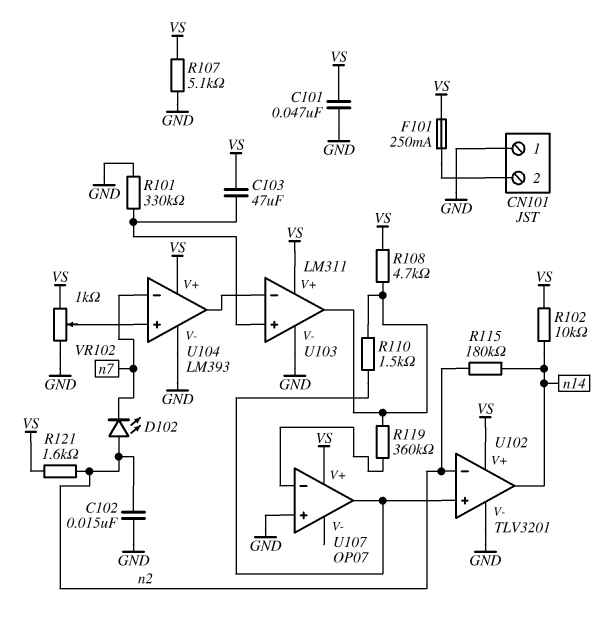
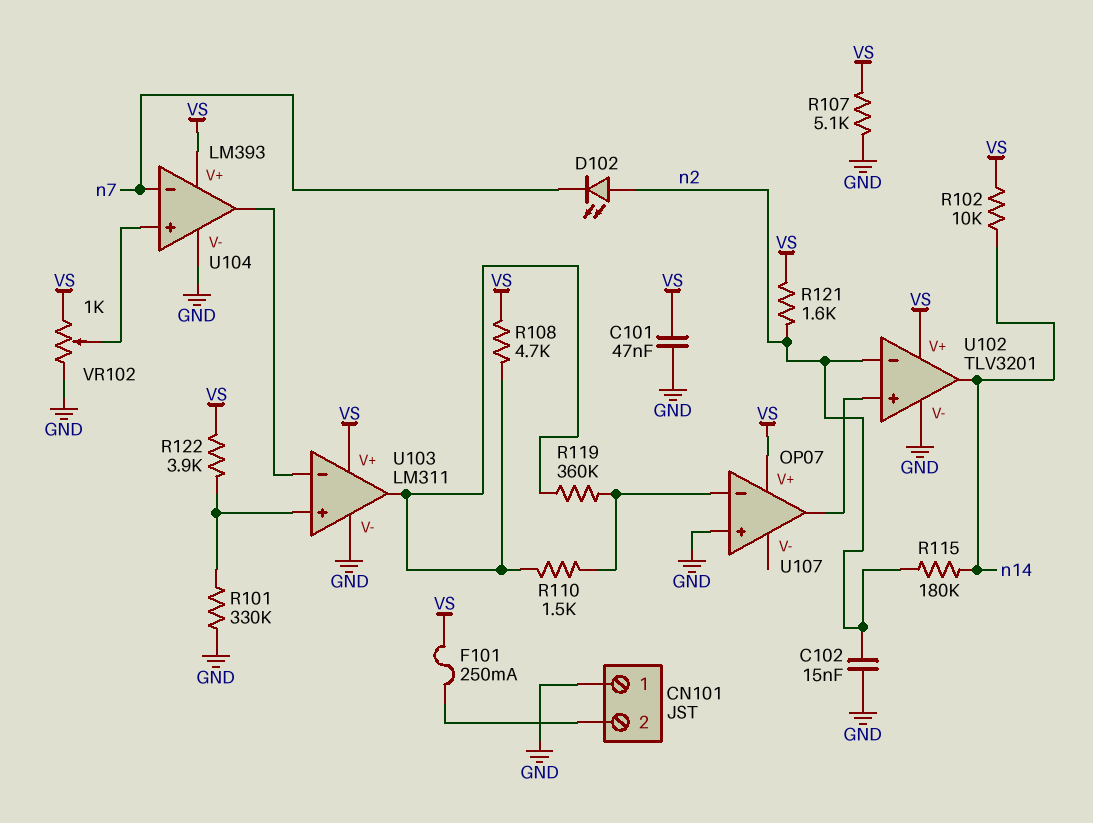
C103: 47uF (U103/in+, VS) -> none
R110: 1.5k (U102/in+, U103/out) -> 1.5k (U103/out, U107/in-)
R122: none -> 3.9k (U103/in+, VS)

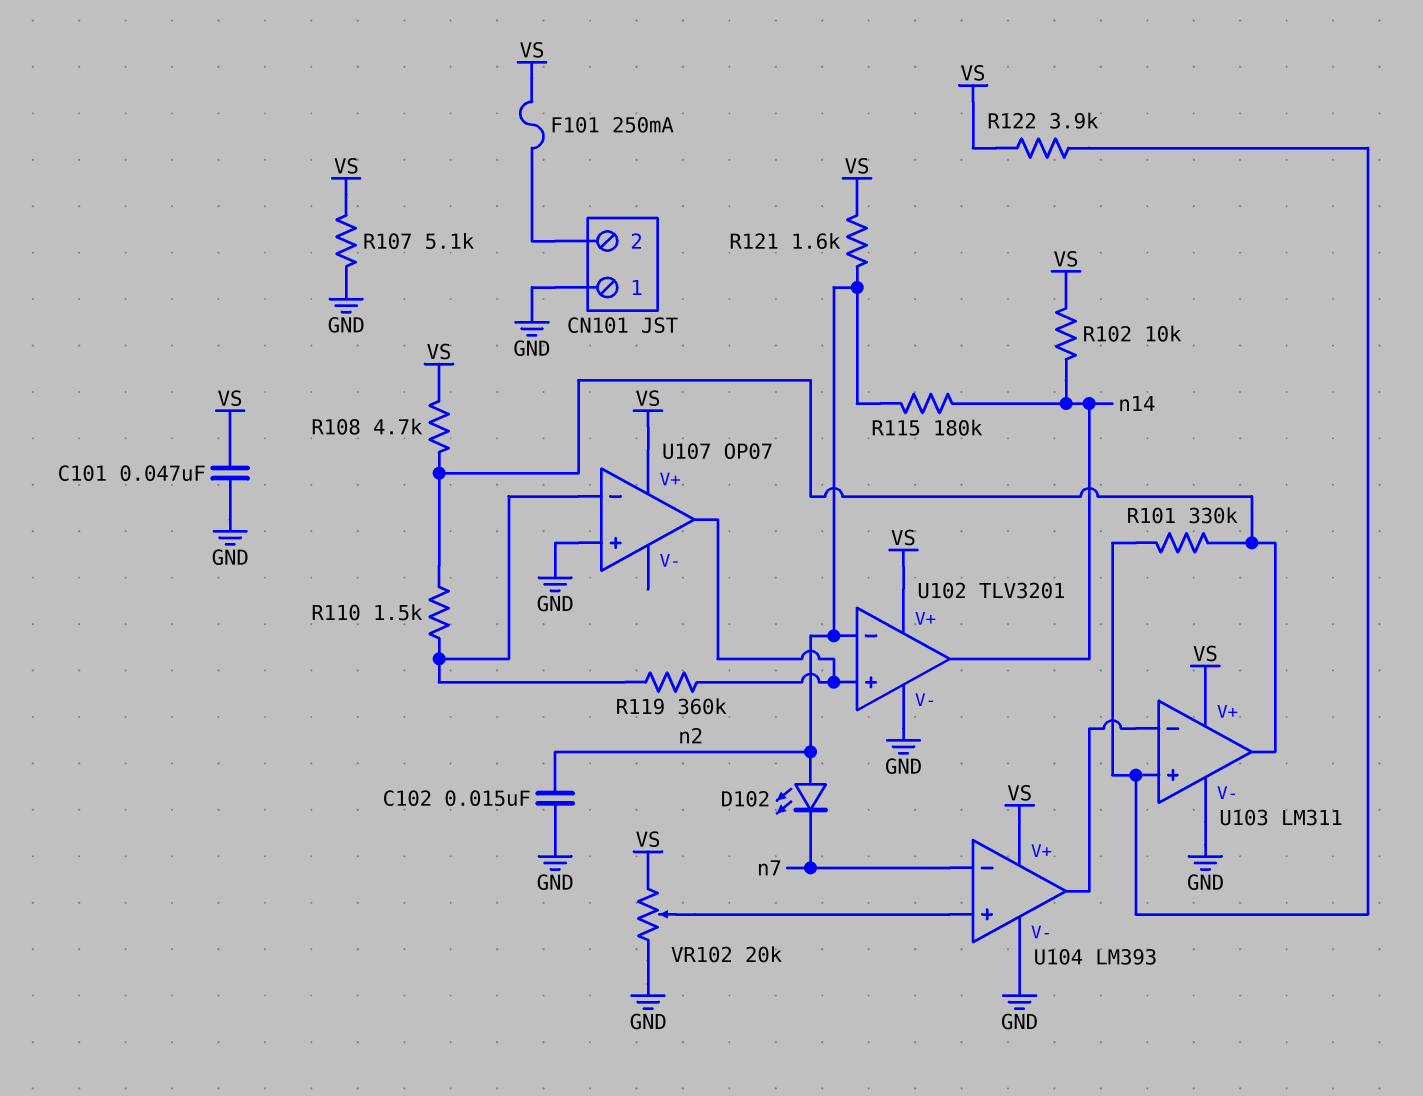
R101: 330k (GND, U103/in+) -> 330k (U103/in+, U103/out)
R119: 360k (U103/out, U107/in-) -> 360k (U102/in+, U107/in-)
VR102: 1k (GND, VS, wiper U104/in+) -> 20k (GND, VS, wiper U104/in+)

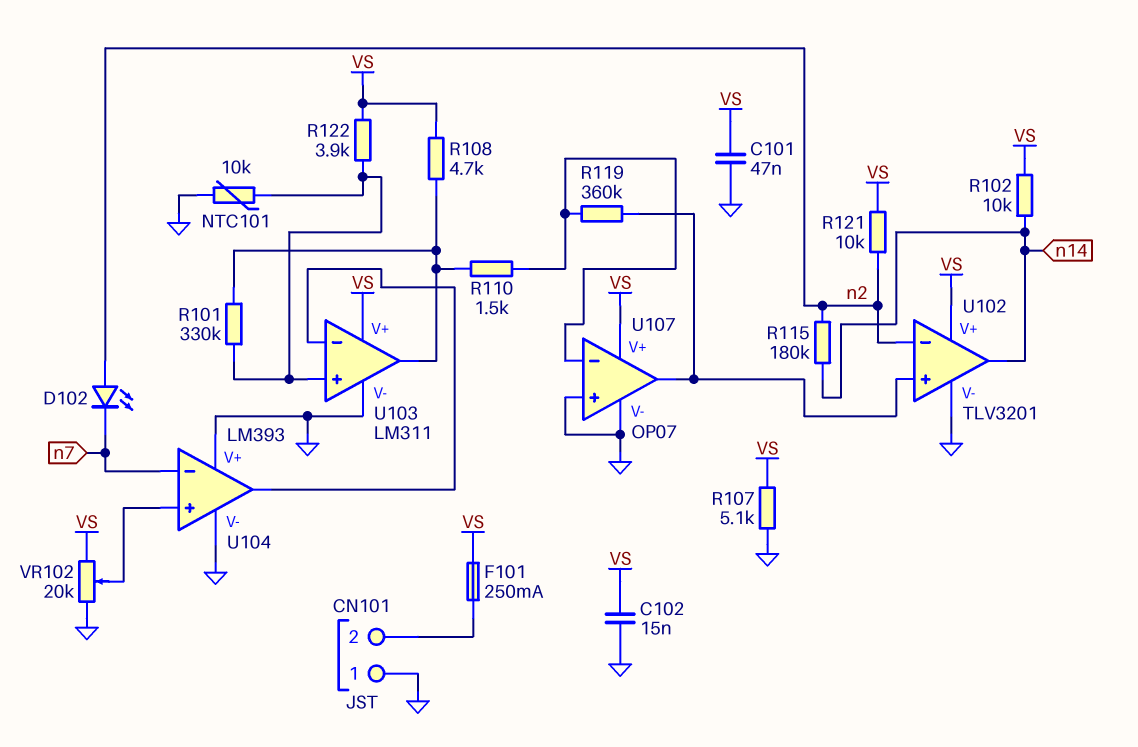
C102: 15nF (GND, n2) -> 15nF (GND, VS)
NTC101: none -> 10k (GND, U103/in+)
R121: 1.6k (VS, n2) -> 10k (VS, n2)
U104 pin V+: VS -> GND
U107 pin V-: none -> GND

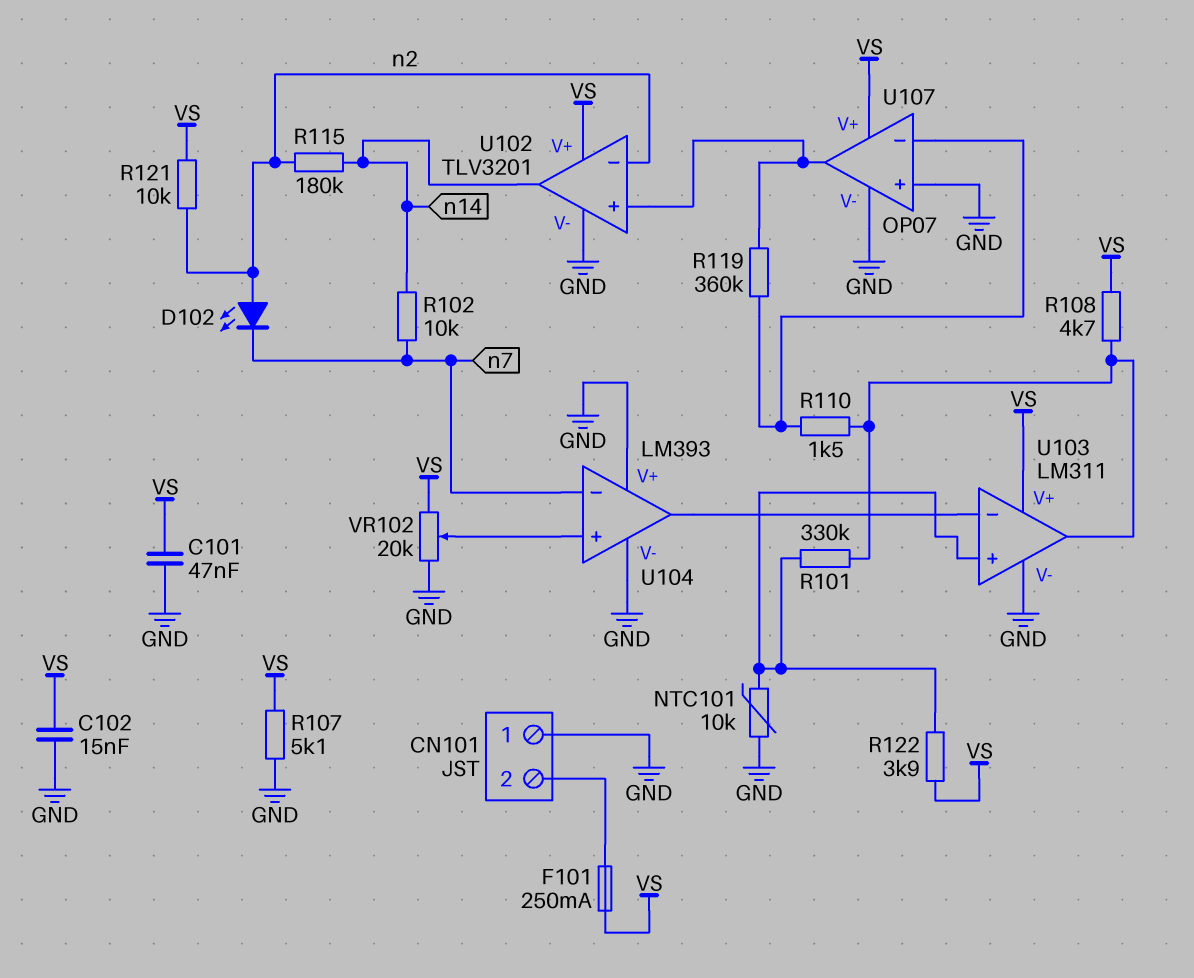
R102: 10k (VS, n14) -> 10k (n7, n14)

